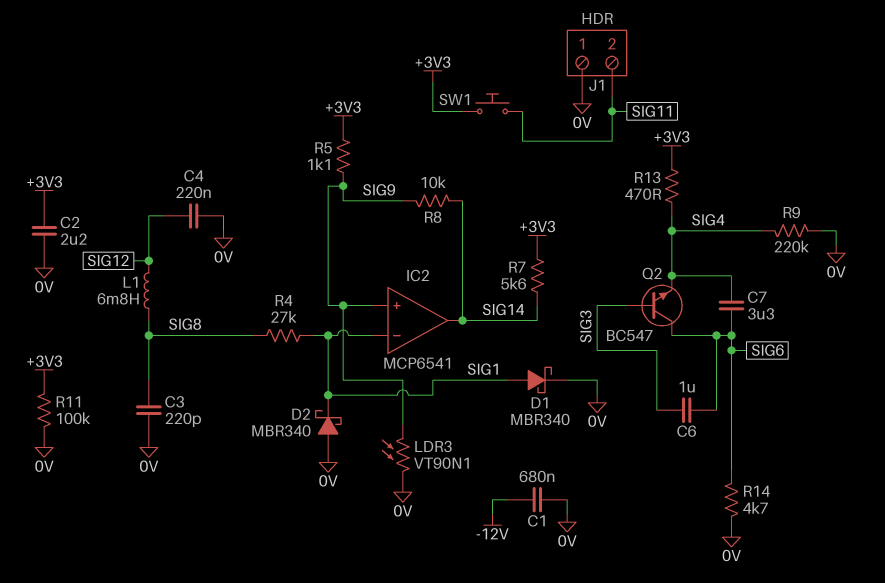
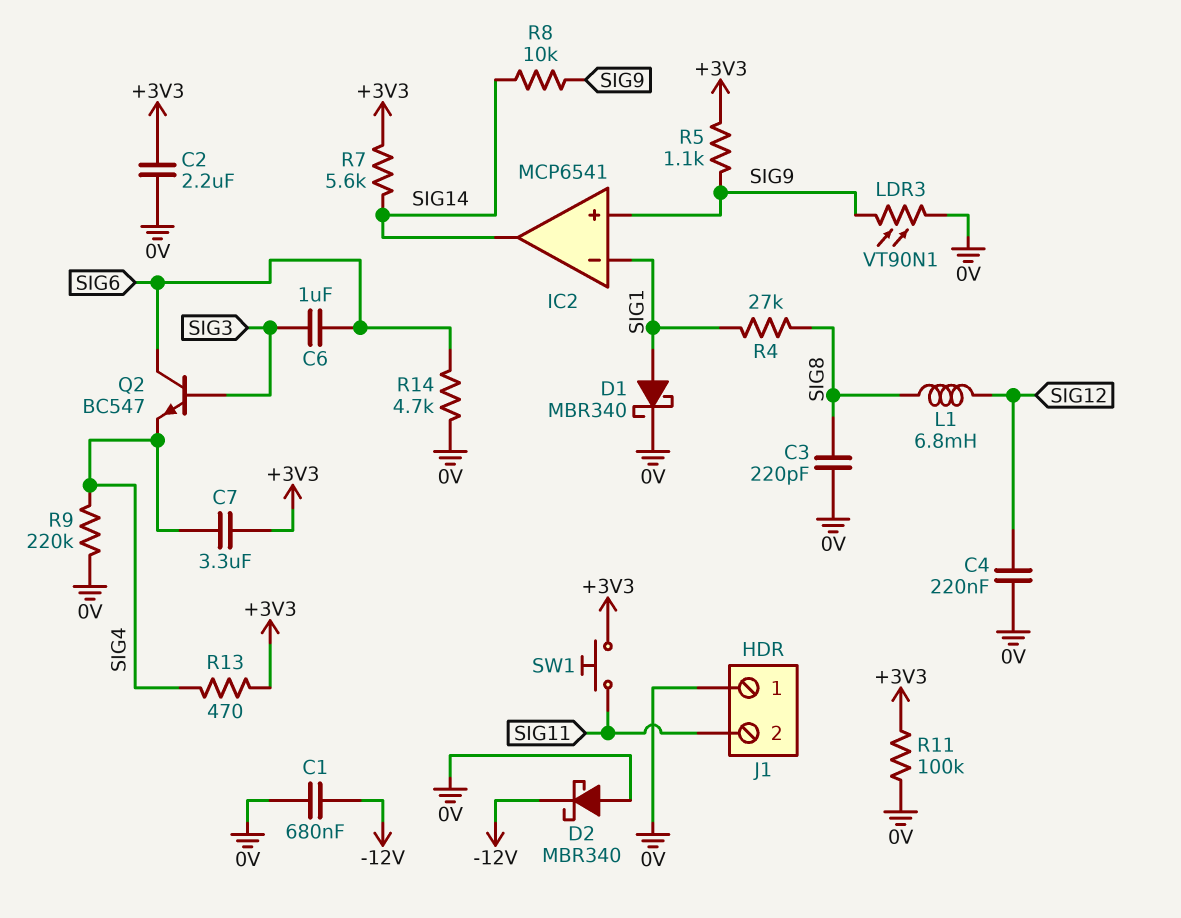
C7: 3.3uF (SIG4, SIG6) -> 3.3uF (+3V3, SIG4)
D2: schottky MBR340 (A 0V, K SIG1) -> schottky MBR340 (A 0V, K -12V)

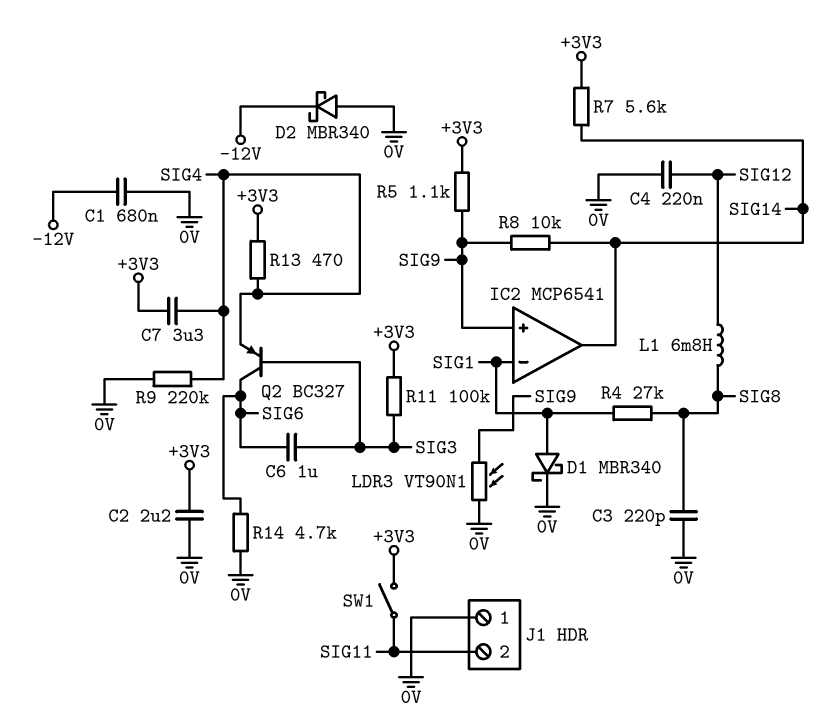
Q2: NPN BC547 (B SIG3, C SIG6, E SIG4) -> PNP BC327 (B SIG3, C SIG6, E SIG4)
R11: 100k (+3V3, 0V) -> 100k (+3V3, SIG3)
SW1: button (+3V3, SIG11) -> switch (+3V3, SIG11)

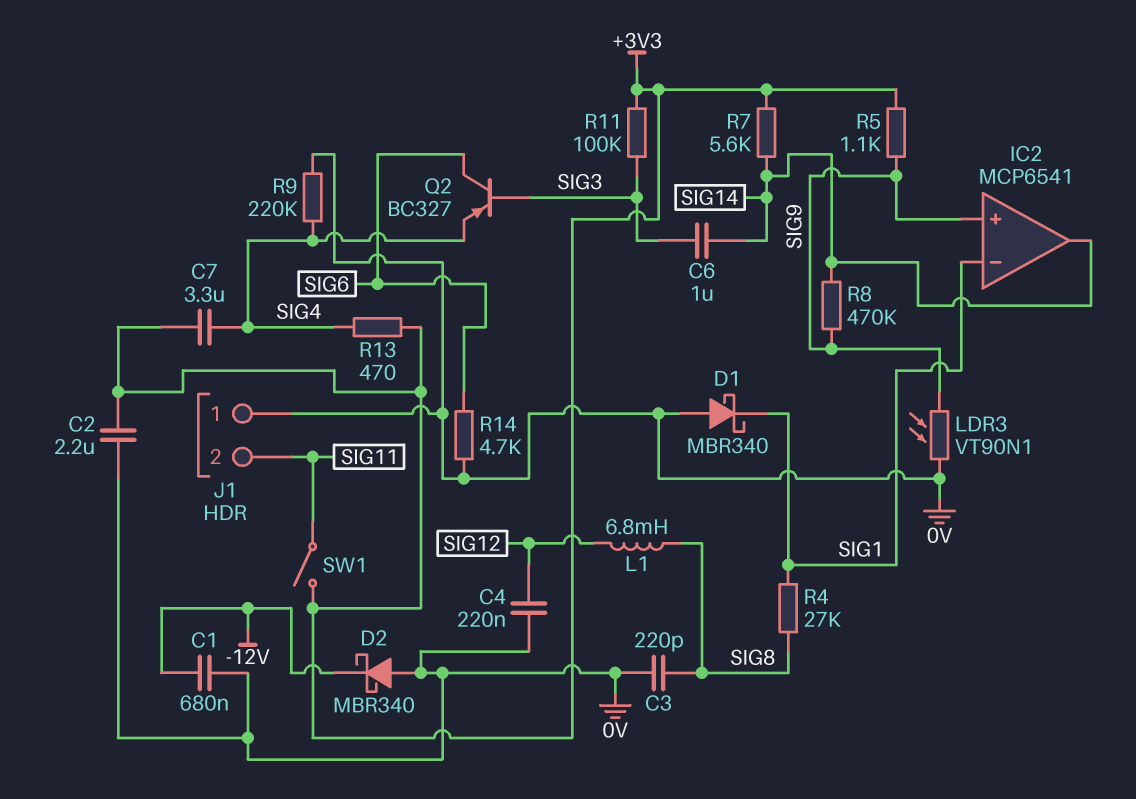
C6: 1uF (SIG3, SIG6) -> 1uF (SIG3, SIG14)
D1: schottky MBR340 (A SIG1, K 0V) -> schottky MBR340 (A 0V, K SIG1)
R8: 10k (SIG9, SIG14) -> 470k (SIG9, SIG14)

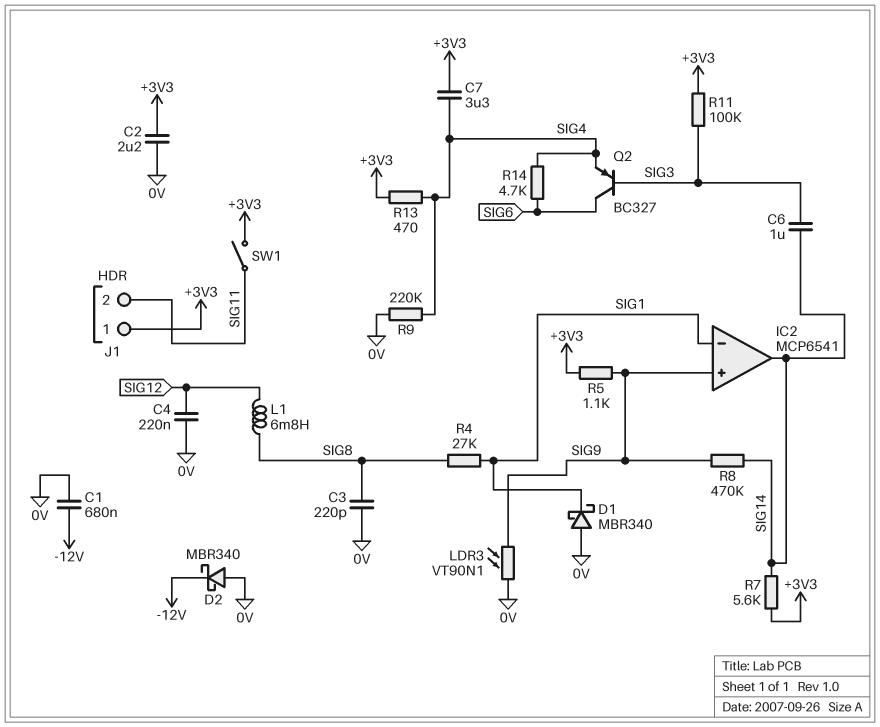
J1 pin 1: 0V -> +3V3
R14: 4.7k (0V, SIG6) -> 4.7k (SIG4, SIG6)

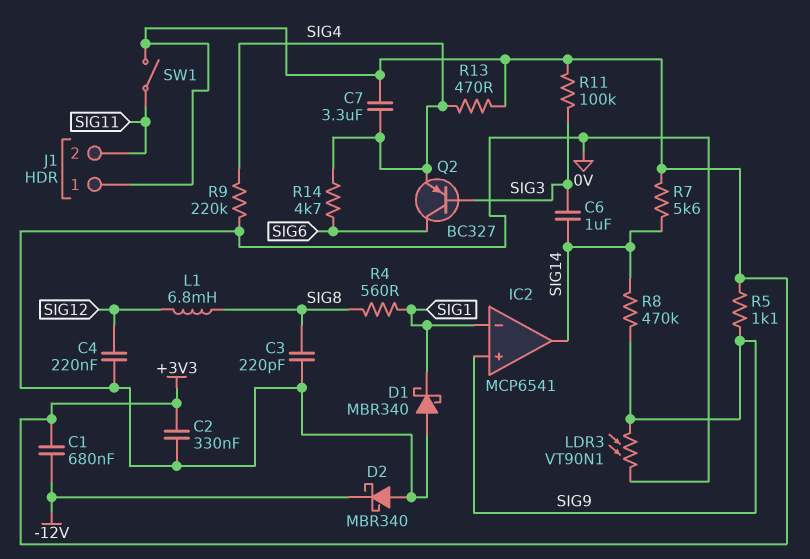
C1: 680nF (-12V, 0V) -> 680nF (+3V3, -12V)
C2: 2.2uF (+3V3, 0V) -> 330nF (+3V3, 0V)
R4: 27k (SIG1, SIG8) -> 560 (SIG1, SIG8)

